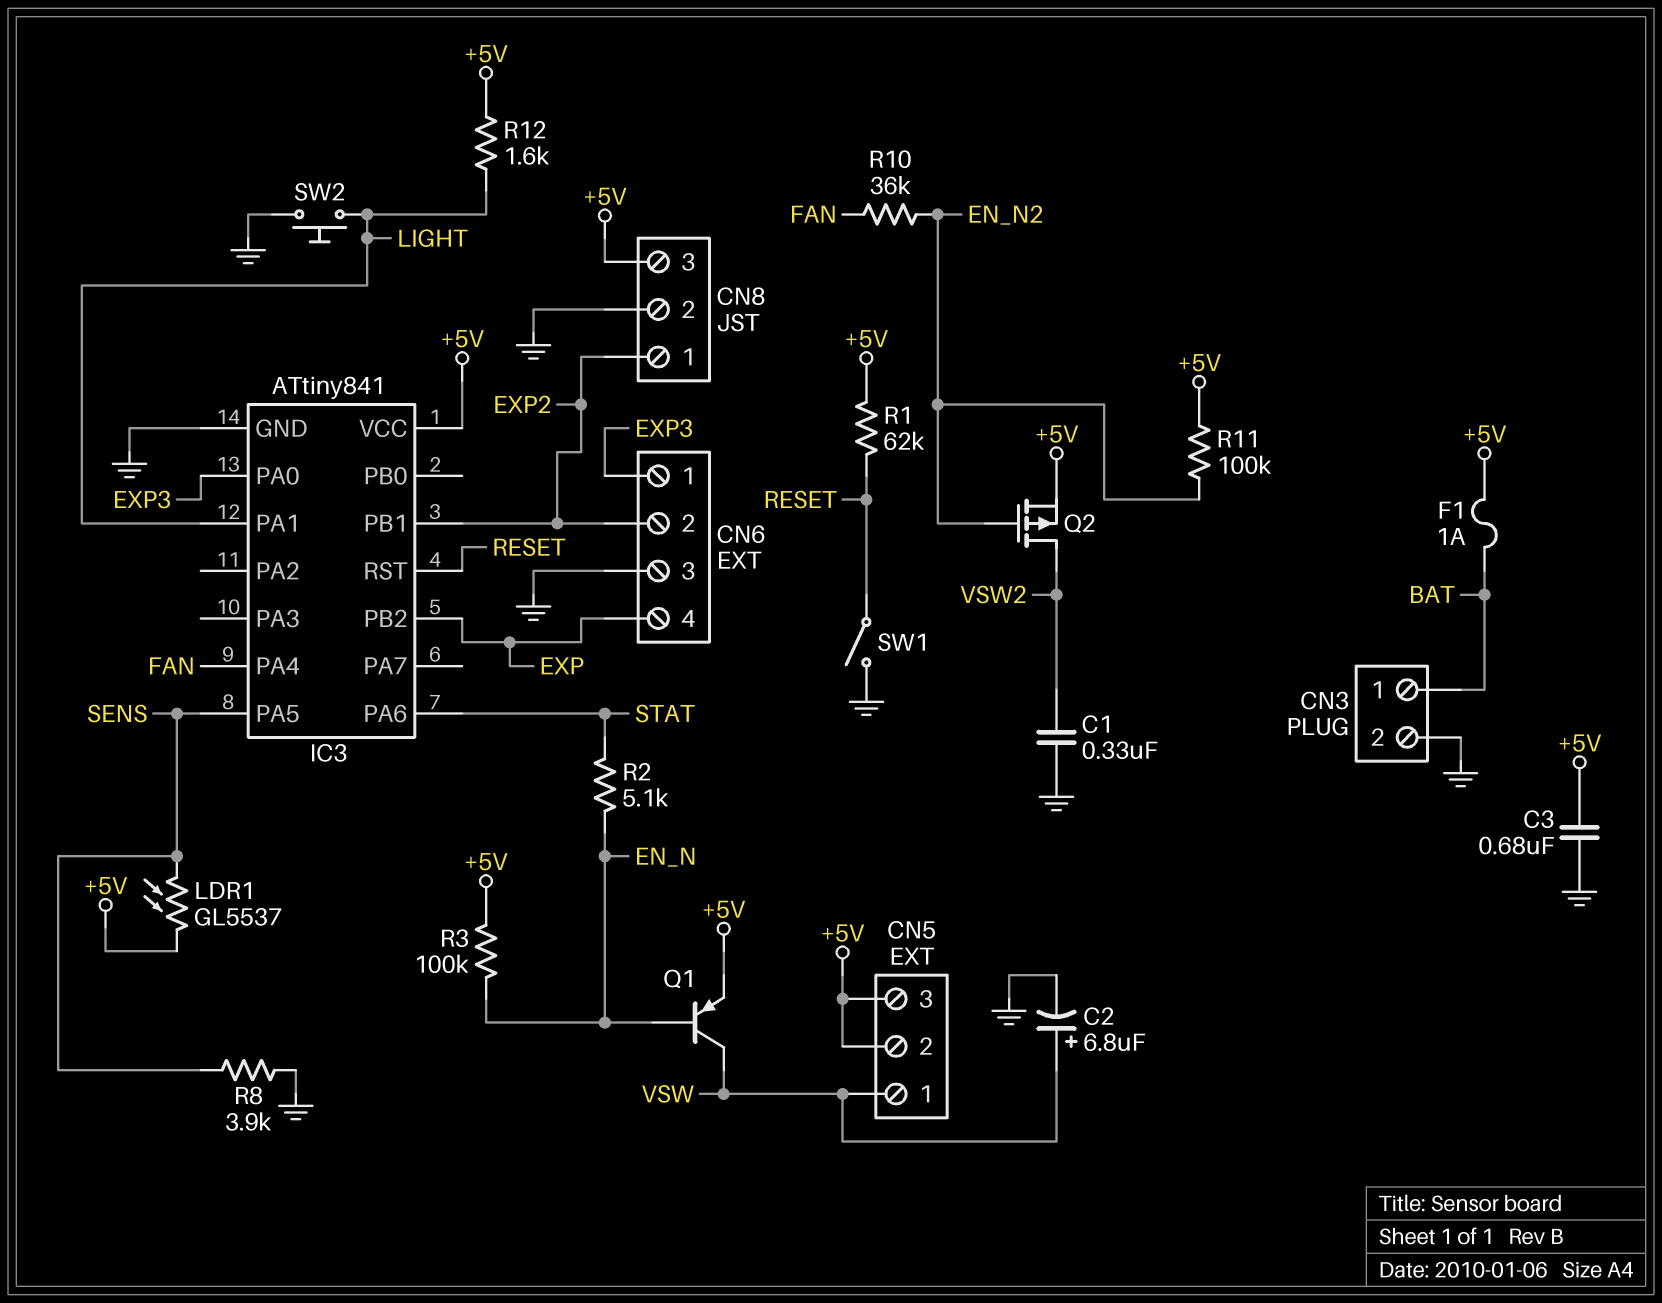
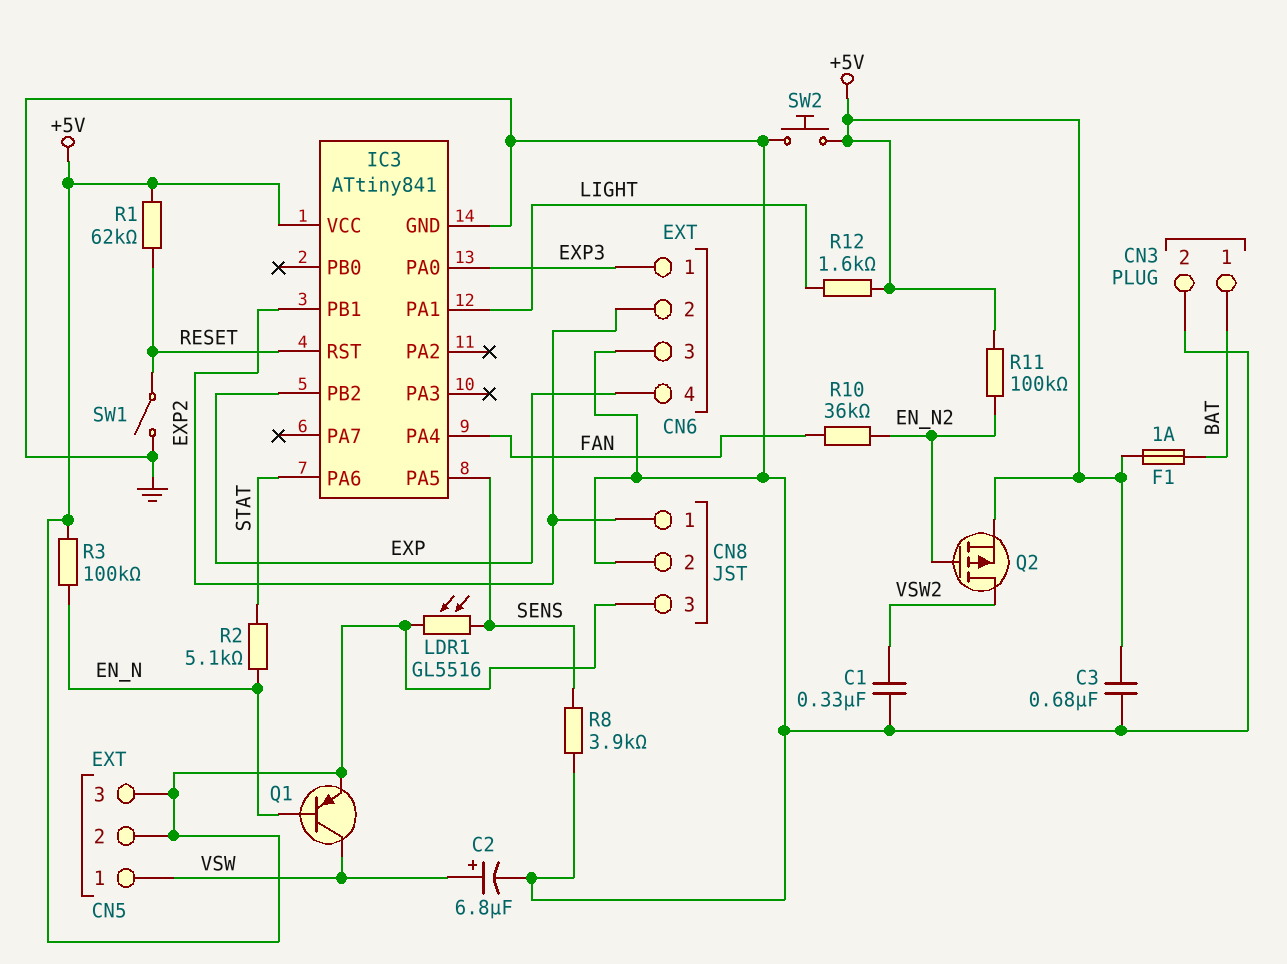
LDR1: GL5537 (+5V, SENS) -> GL5516 (+5V, SENS)
SW2: button (GND, LIGHT) -> button (+5V, GND)

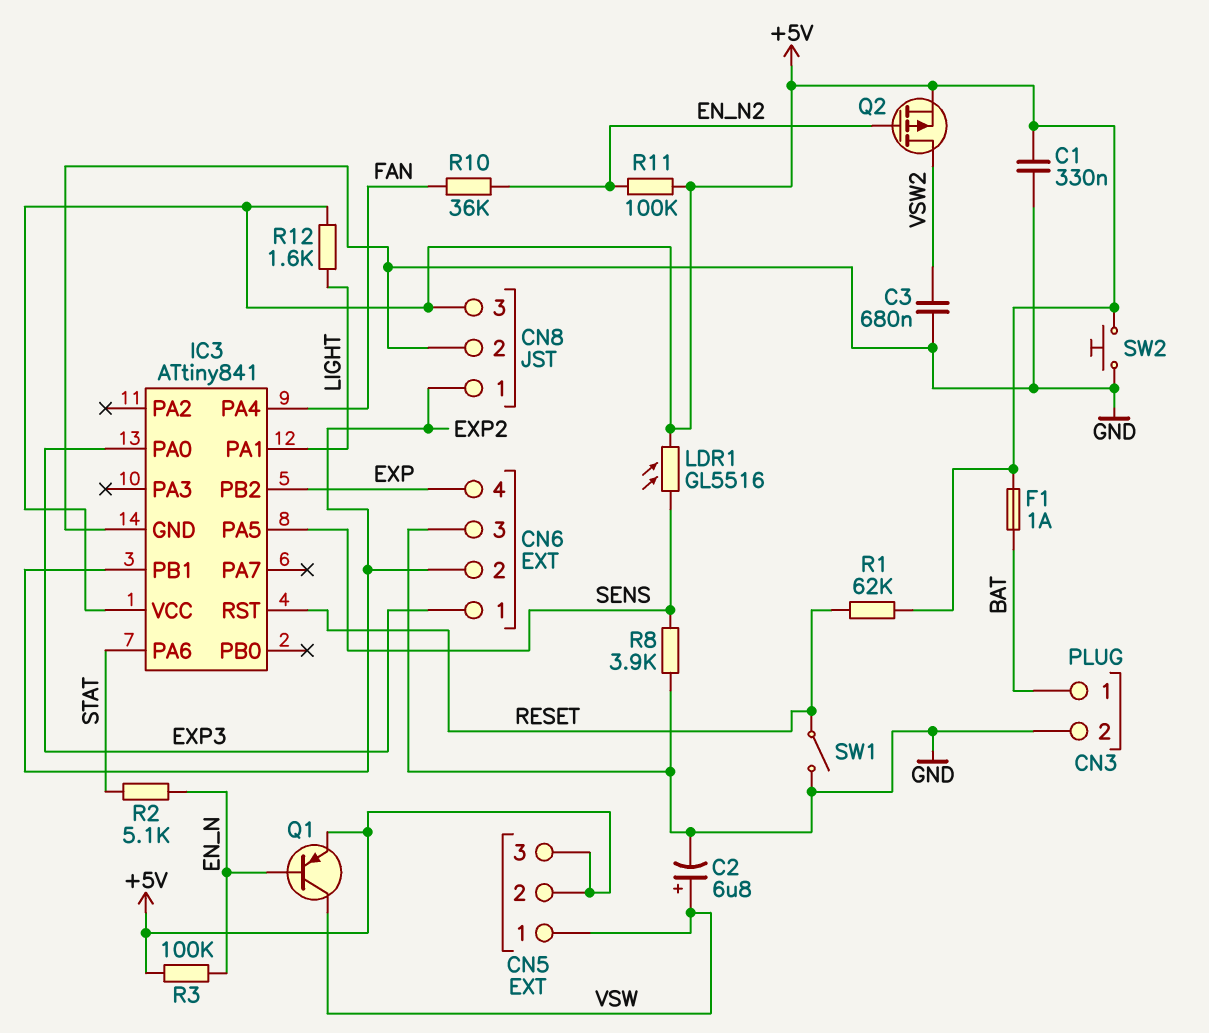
C1: 330nF (GND, VSW2) -> 330nF (+5V, GND)
C3: 680nF (+5V, GND) -> 680nF (GND, VSW2)

